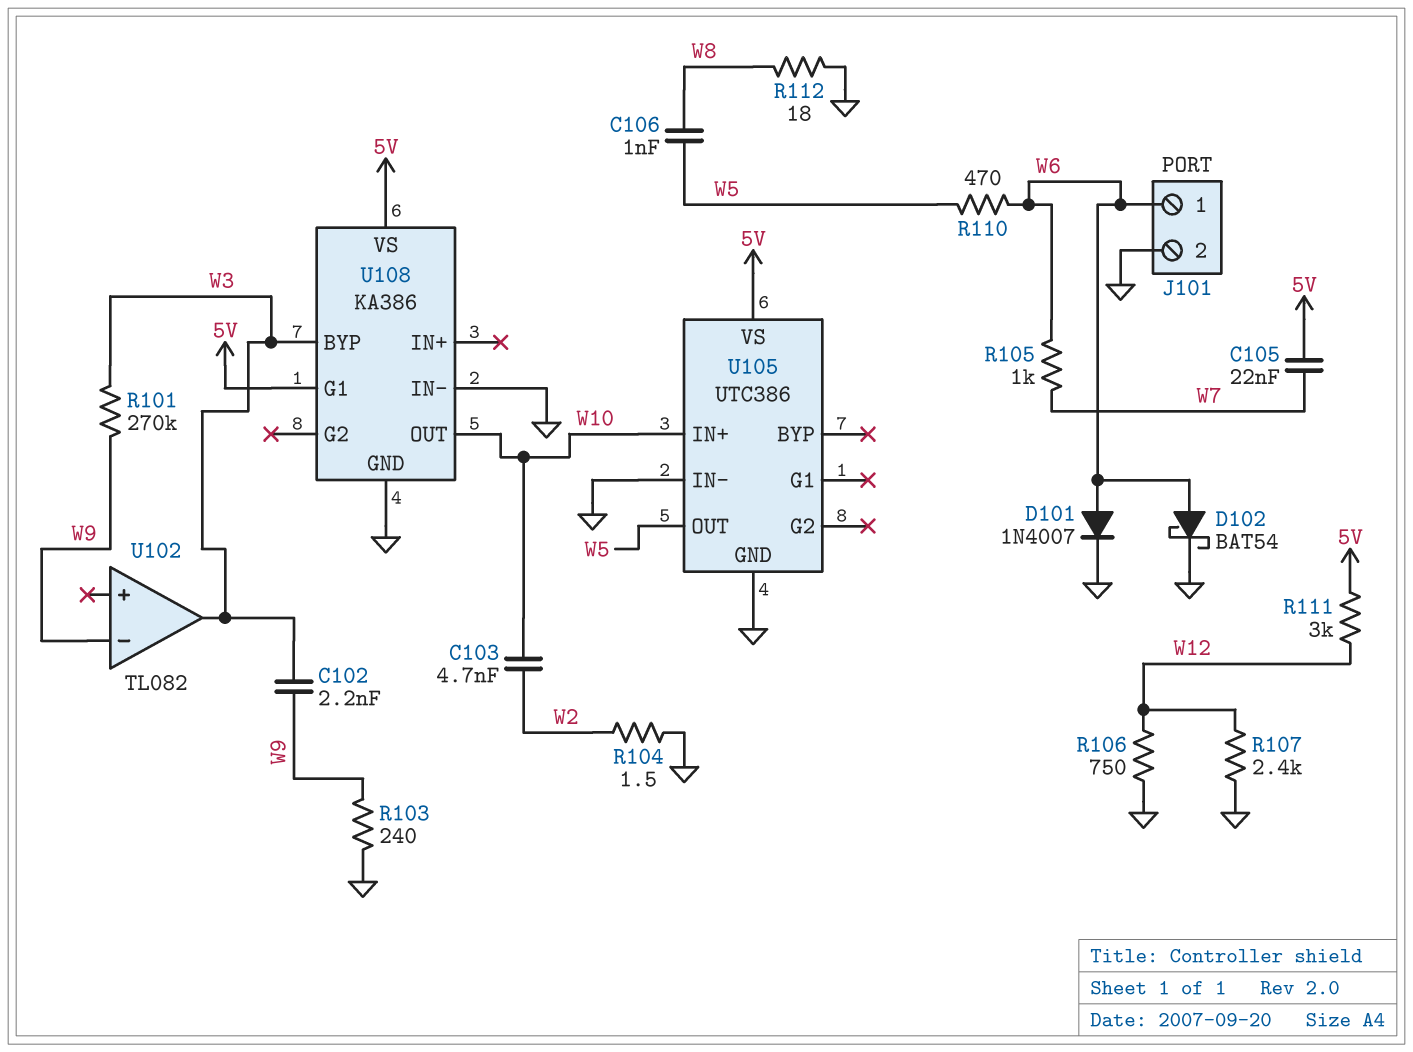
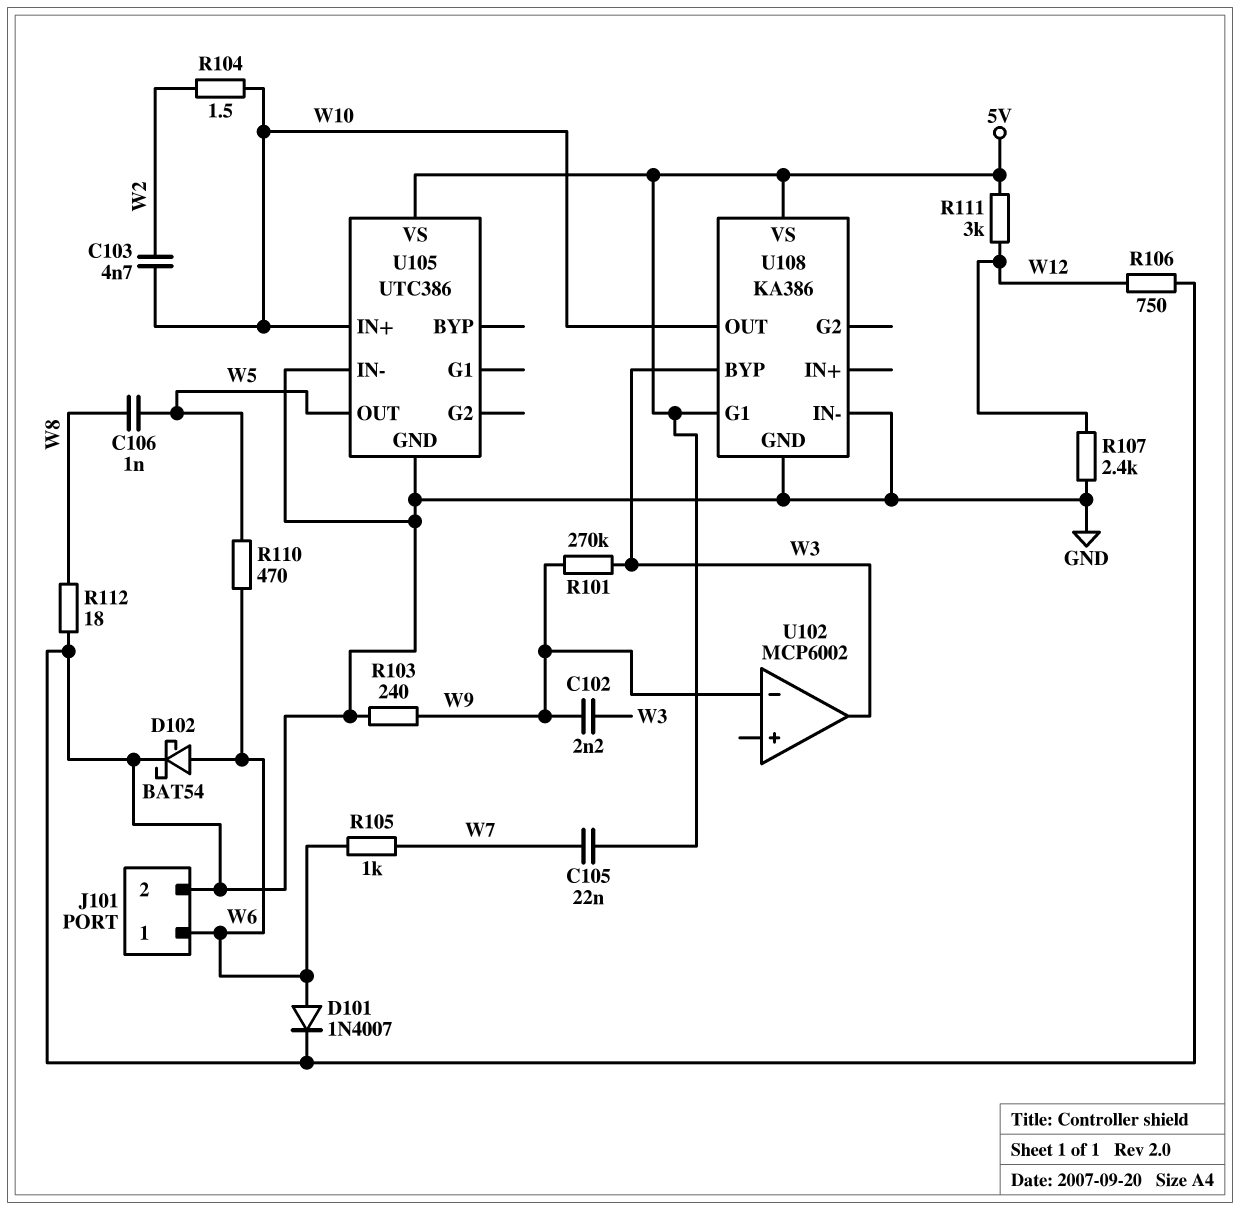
R104: 1.5 (GND, W2) -> 1.5 (W2, W10)
U102: TL082 -> MCP6002

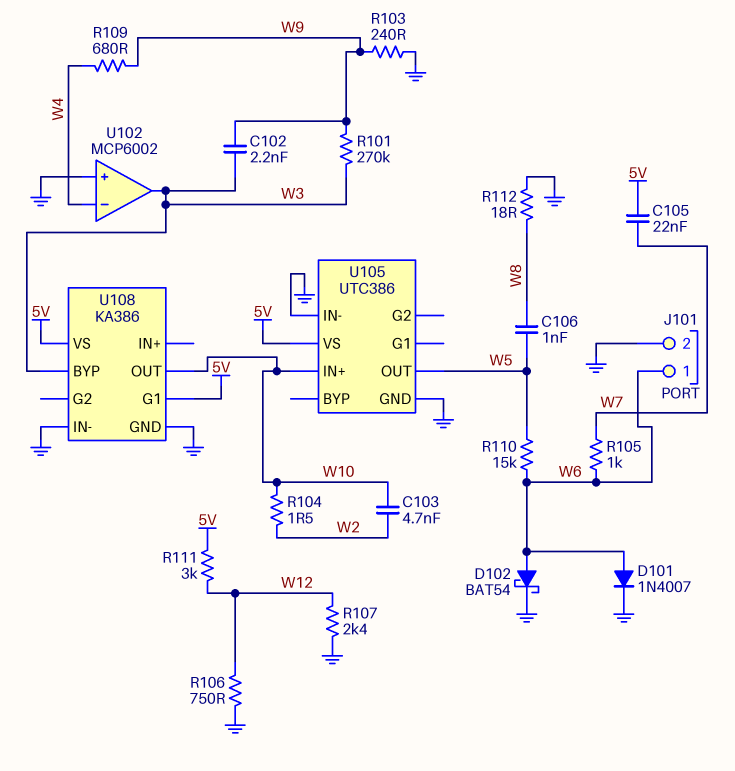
R109: none -> 680 (W4, W9)
R110: 470 (W5, W6) -> 15k (W5, W6)
U102 pin in+: none -> GND
U102 pin in-: W9 -> W4

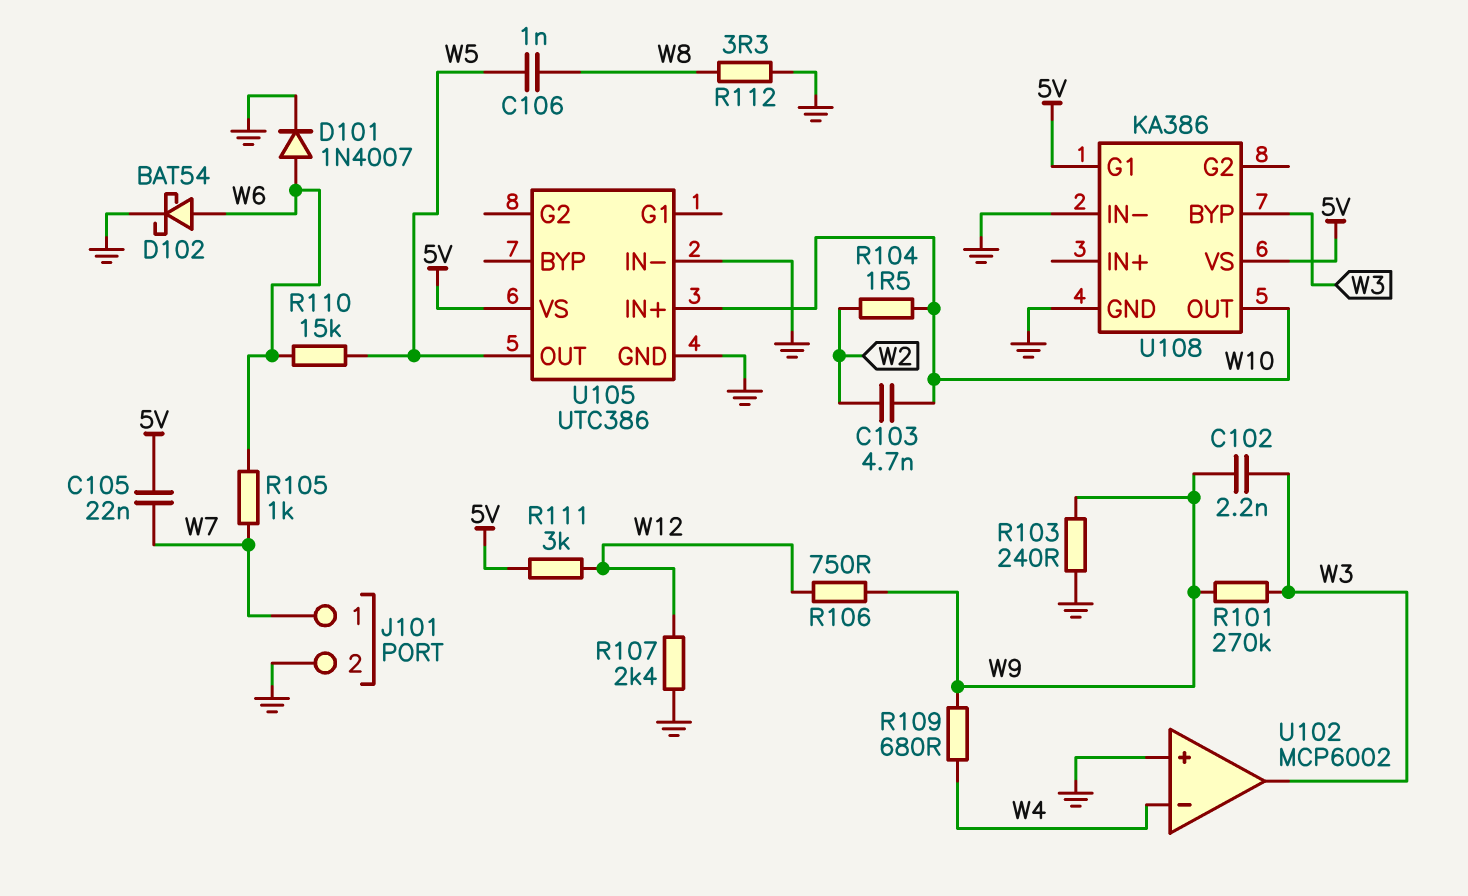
J101 pin 1: W6 -> W7
R106: 750 (GND, W12) -> 750 (W9, W12)
R112: 18 (GND, W8) -> 3.3 (GND, W8)

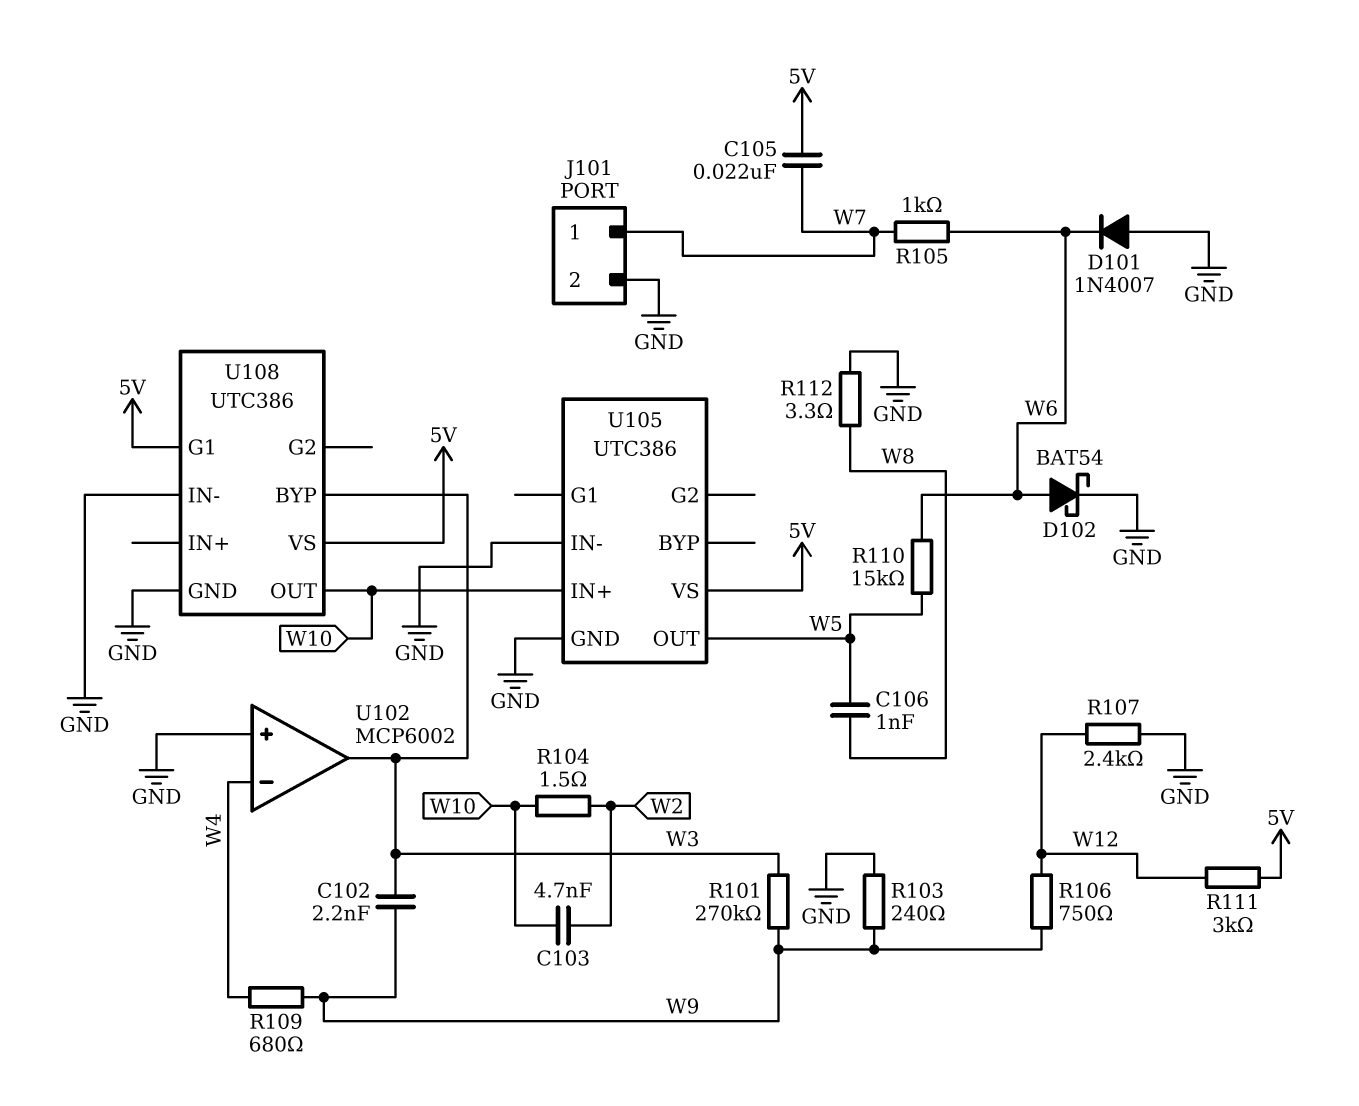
D101: diode 1N4007 (A W6, K GND) -> diode 1N4007 (A GND, K W6)
U108: KA386 -> UTC386

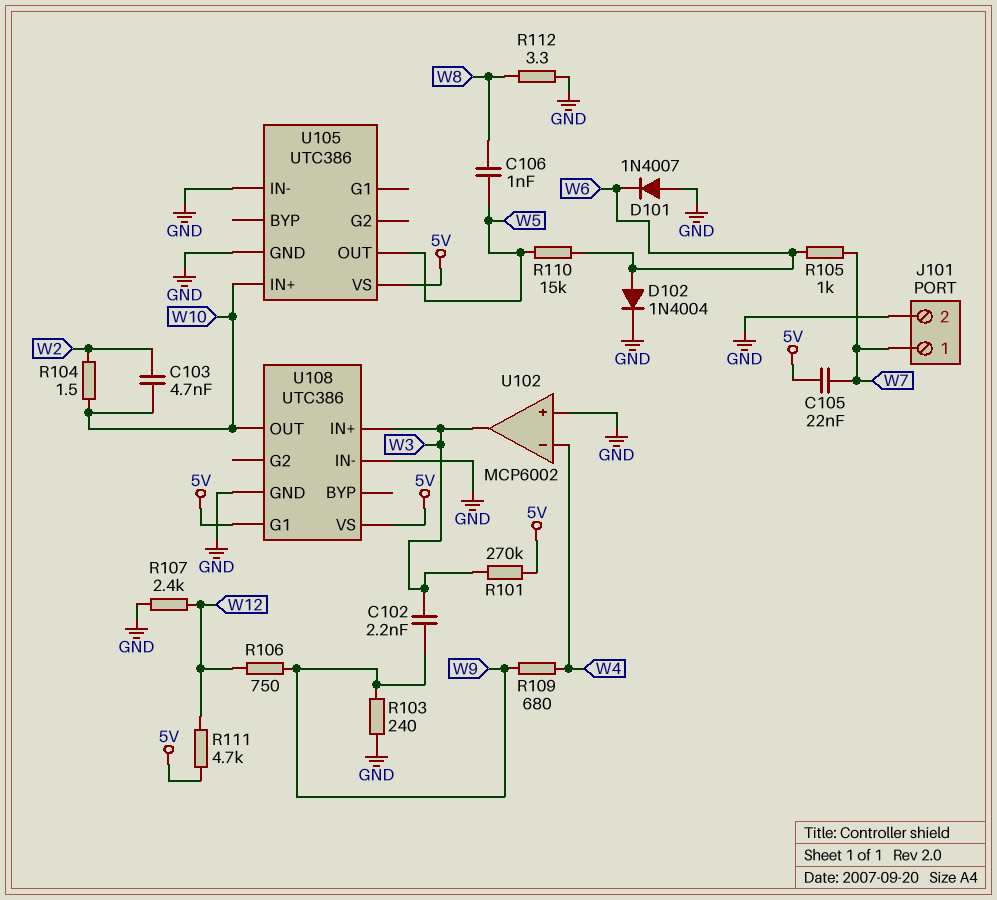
D102: schottky BAT54 (A W6, K GND) -> diode 1N4004 (A W6, K GND)
R101: 270k (W3, W9) -> 270k (5V, W3)
R111: 3k (5V, W12) -> 4.7k (5V, W12)
U108 pin BYP: W3 -> none
U108 pin IN+: none -> W3

